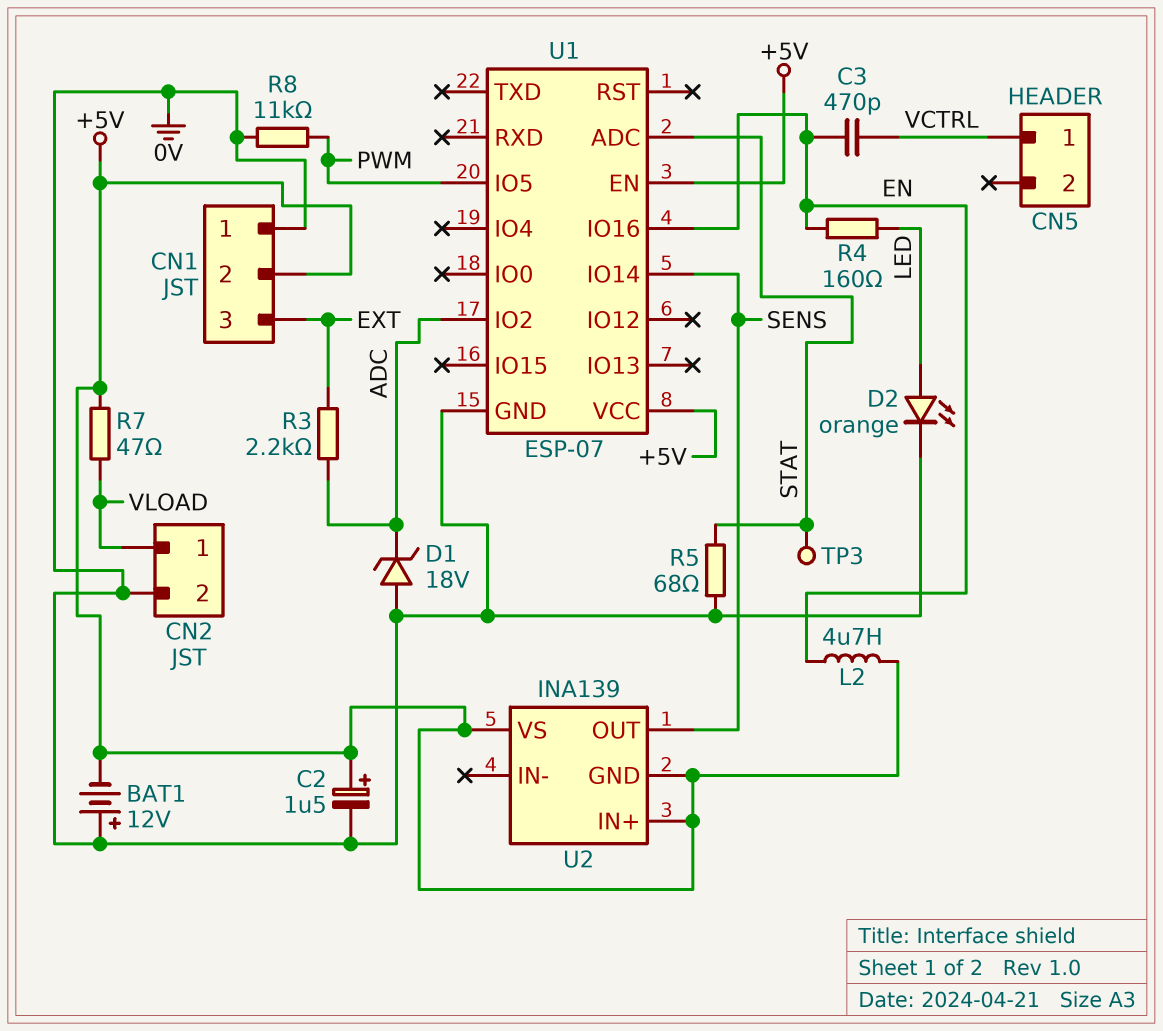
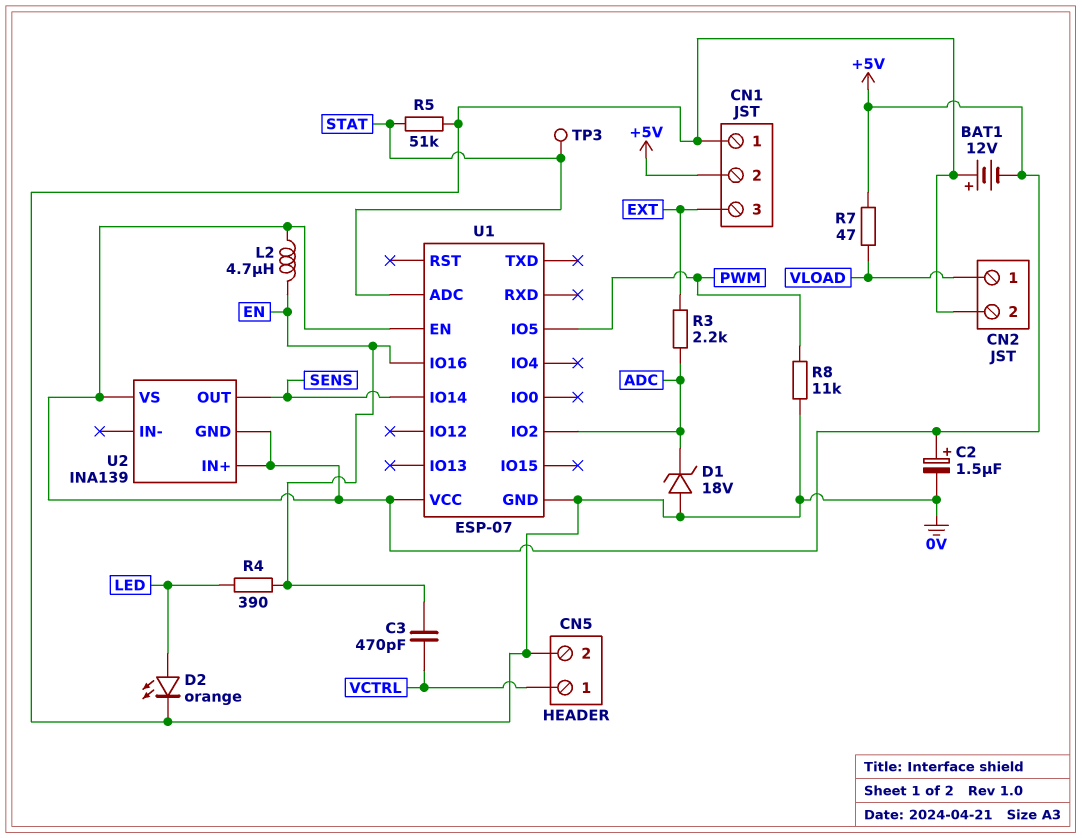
CN5 pin 2: none -> 0V
R4: 160 (EN, LED) -> 390 (EN, LED)
R5: 68 (0V, STAT) -> 51k (0V, STAT)

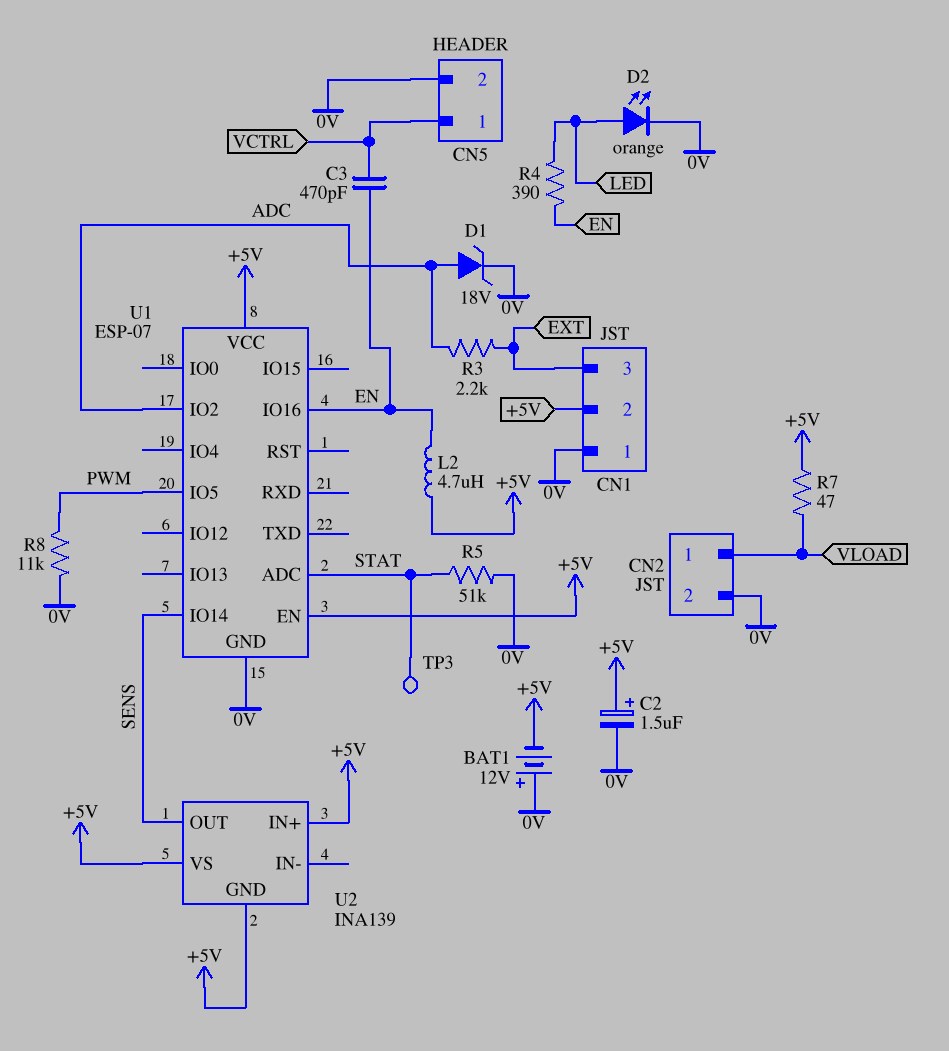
D1: zener 18V (A 0V, K ADC) -> zener 18V (A ADC, K 0V)

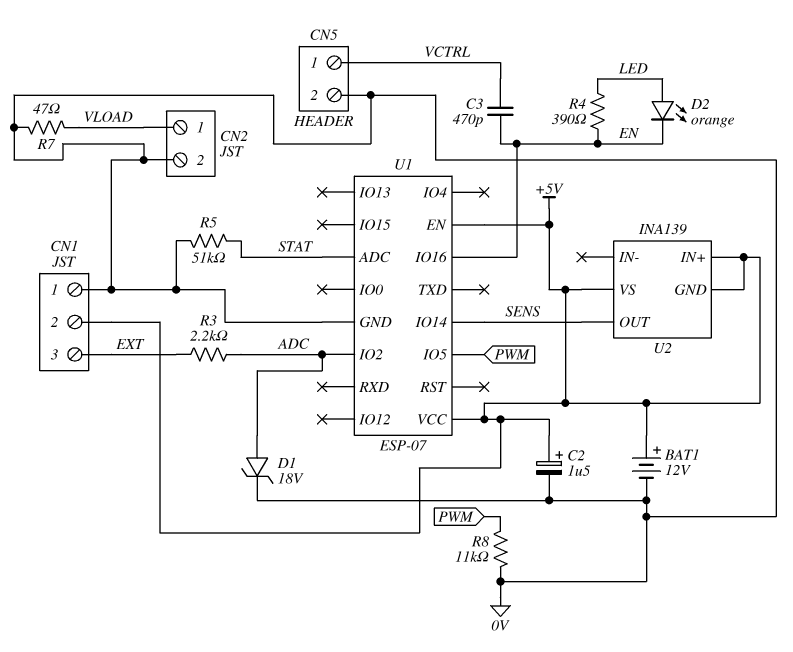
BAT1: 12V (plus 0V, minus +5V) -> 12V (plus +5V, minus 0V)
D2: LED orange (A LED, K 0V) -> LED orange (A LED, K EN)
L2: 4.7uH (+5V, EN) -> none
R7: 47 (+5V, VLOAD) -> 47 (0V, VLOAD)
TP3: test point (STAT) -> none

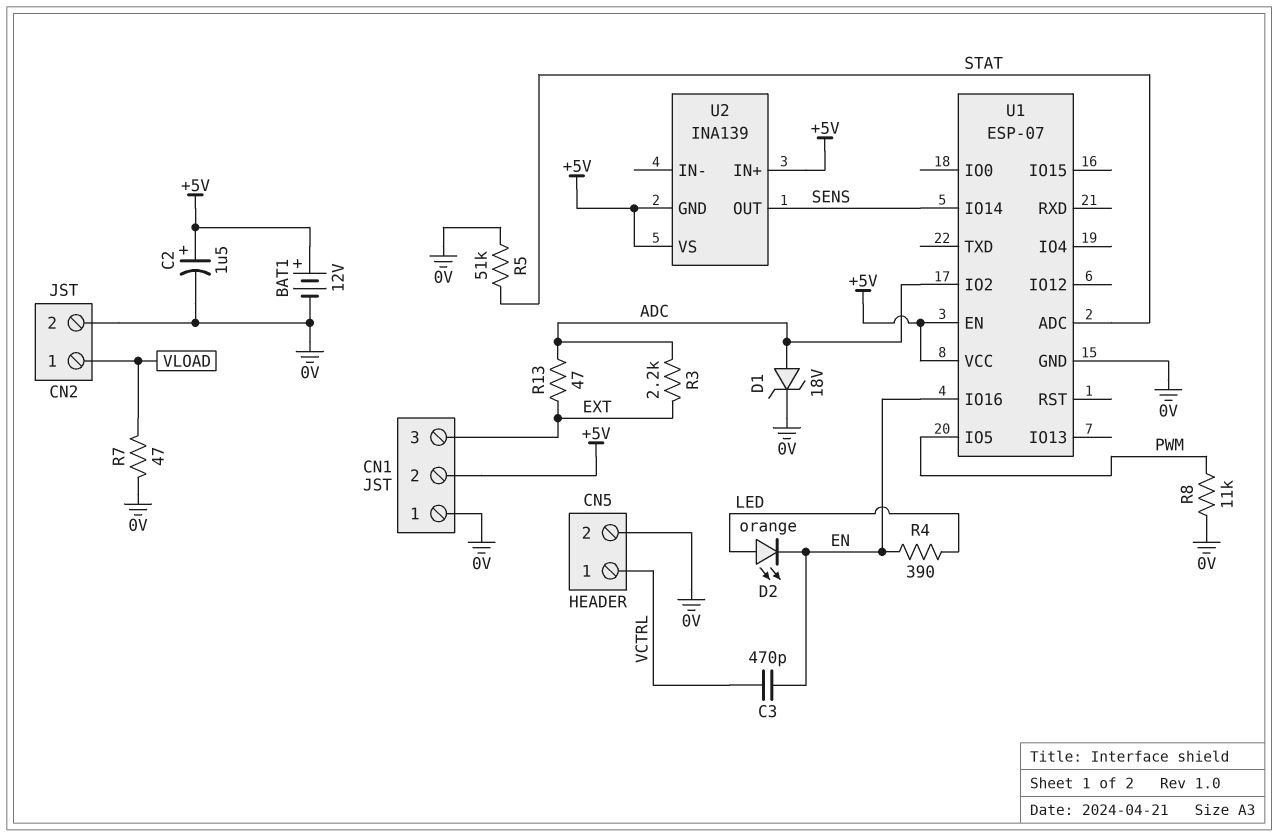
R13: none -> 47 (ADC, EXT)

